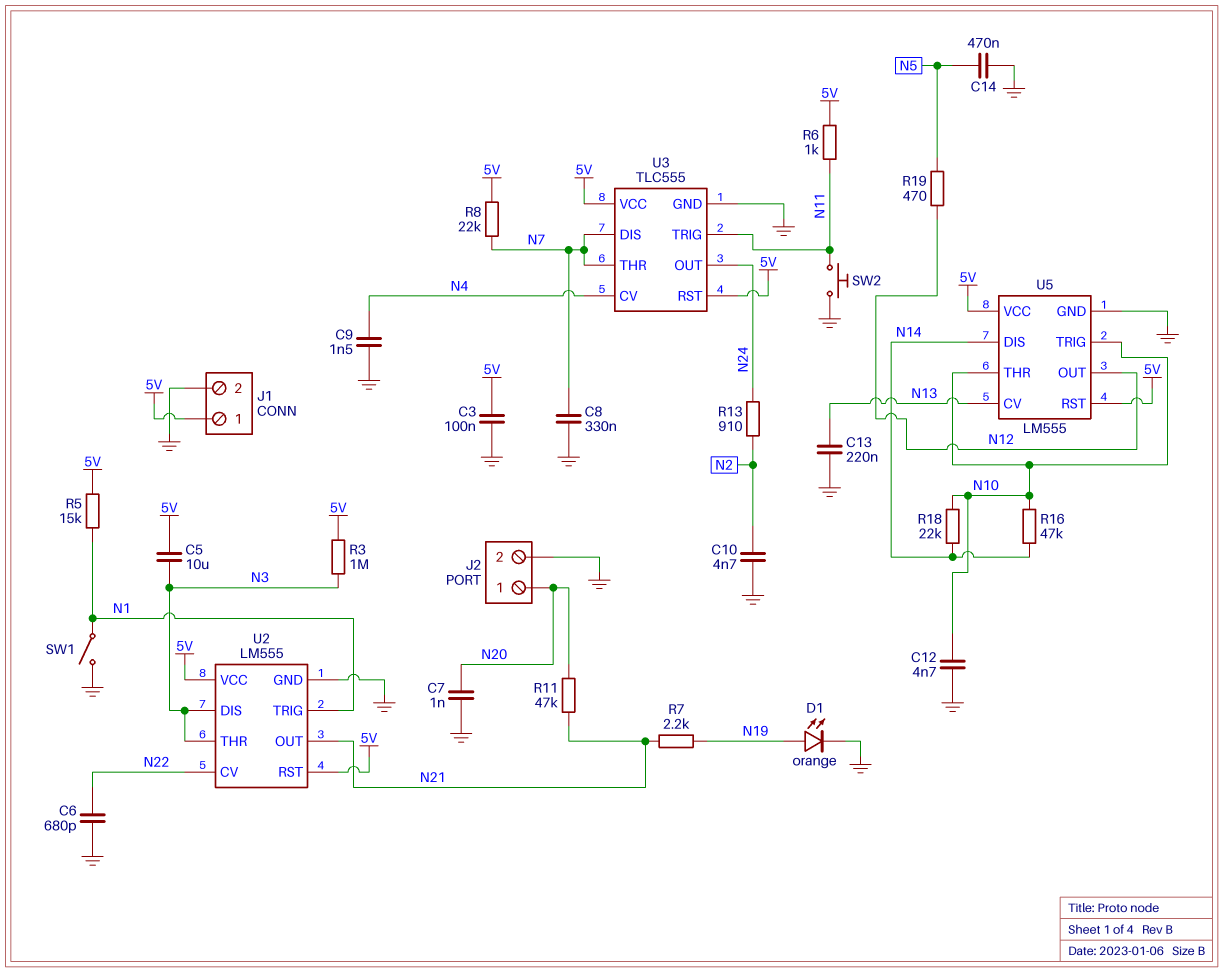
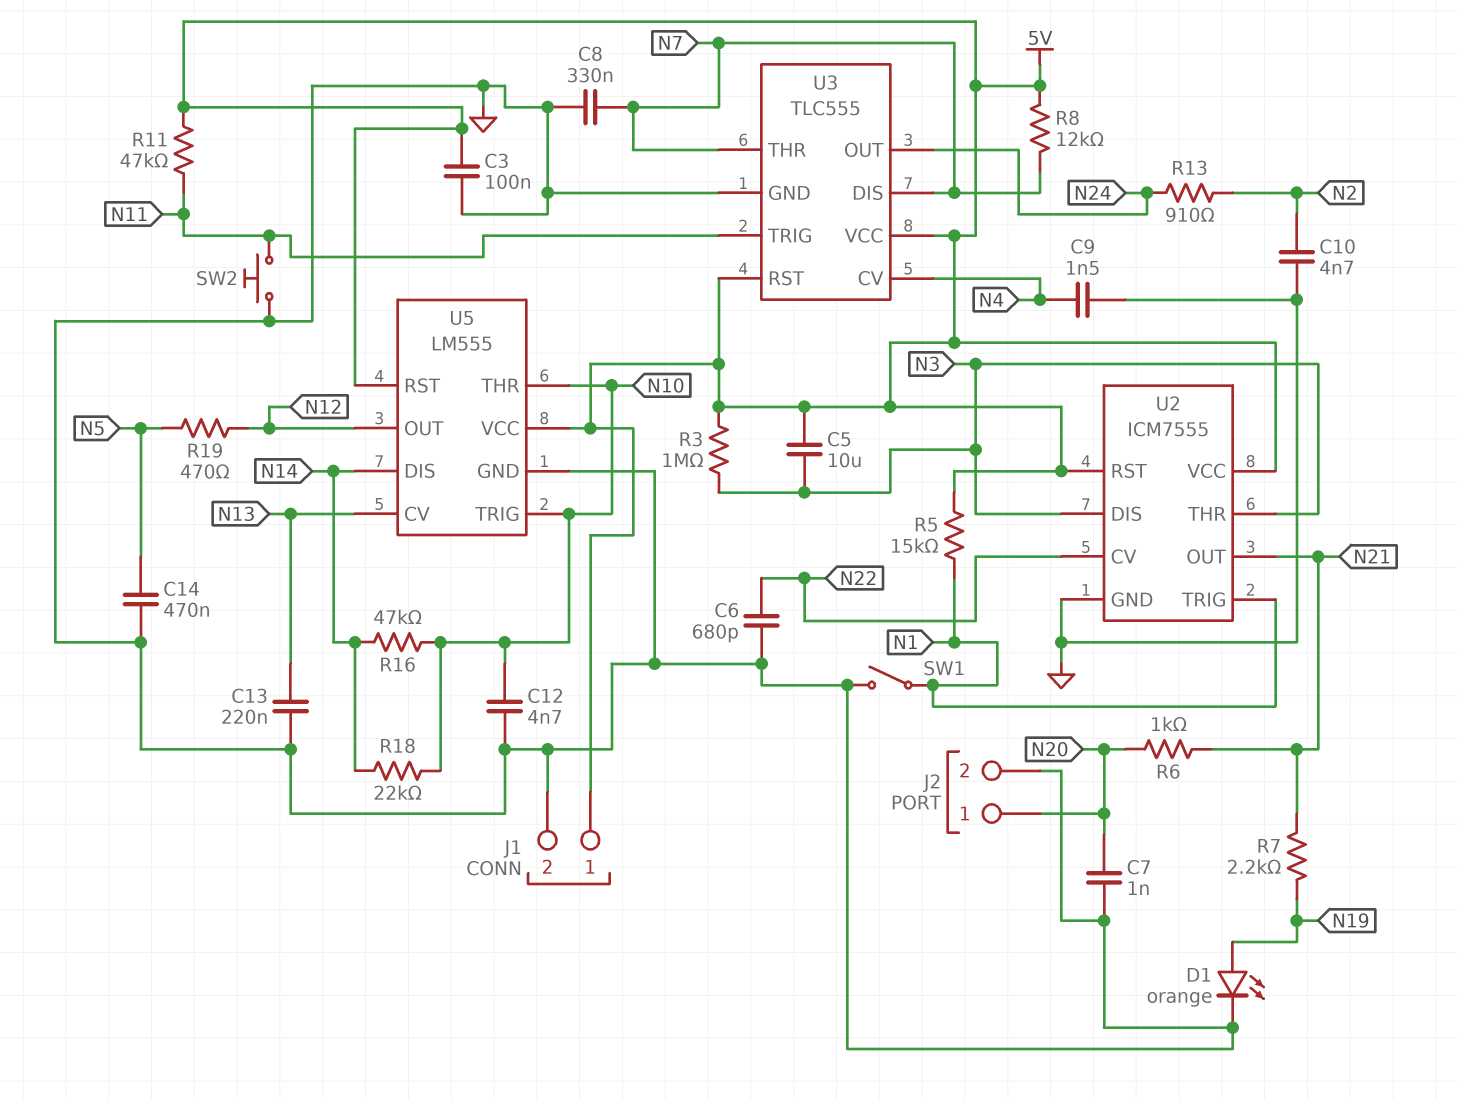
R6: 1k (5V, N11) -> 1k (N20, N21)
R8: 22k (5V, N7) -> 12k (5V, N7)
R11: 47k (N20, N21) -> 47k (5V, N11)
U2: LM555 -> ICM7555

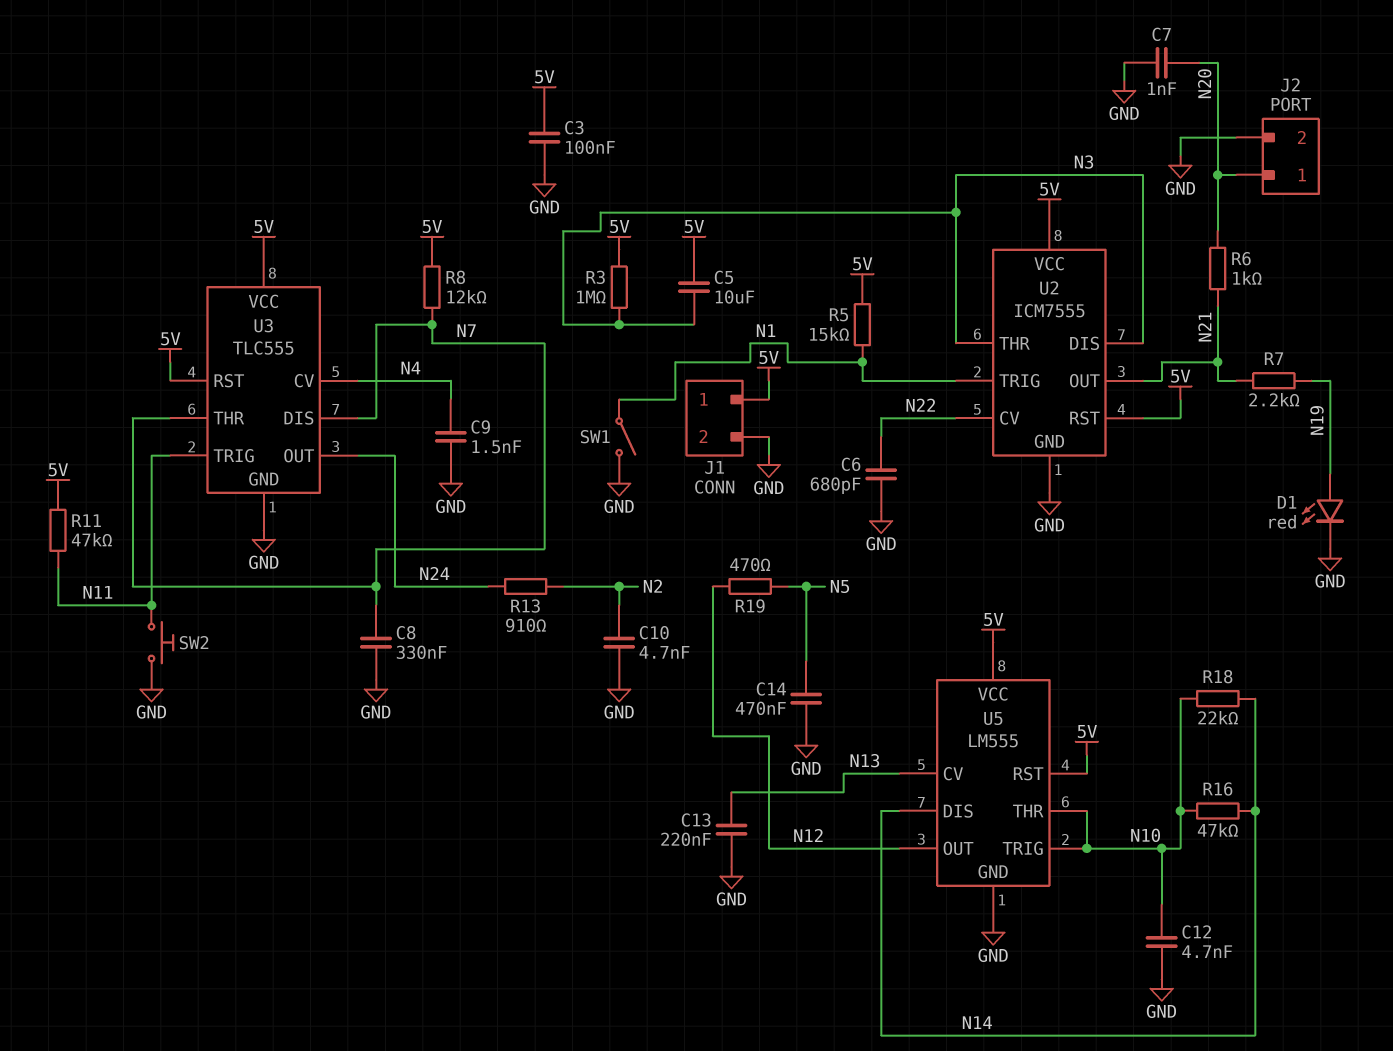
D1: LED orange (A N19, K GND) -> LED red (A N19, K GND)

